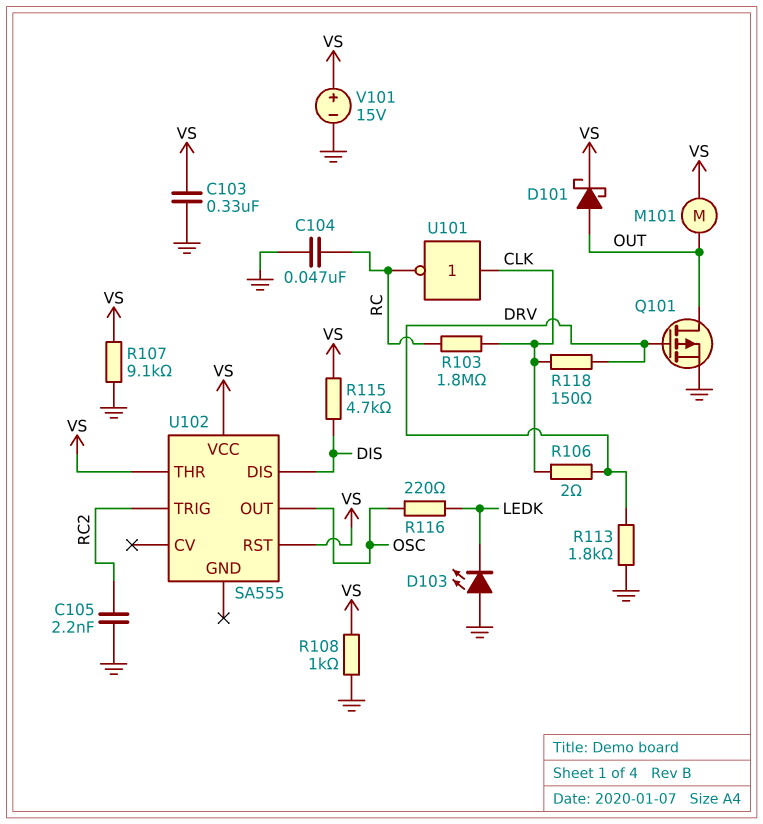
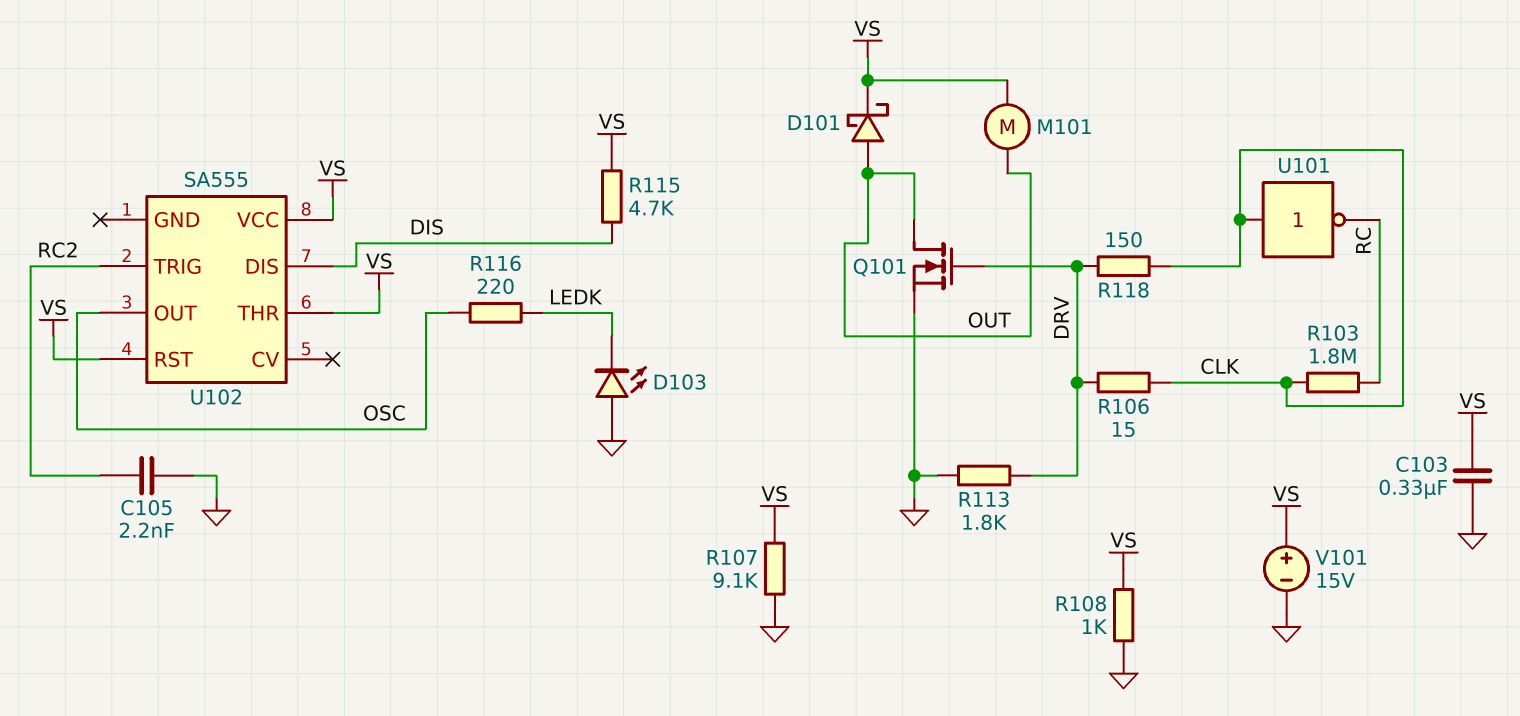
C104: 47nF (GND, RC) -> none
Q101: PMOS (G DRV, D OUT, S GND) -> NMOS (G DRV, D OUT, S GND)
R106: 2 (CLK, DRV) -> 15 (CLK, DRV)

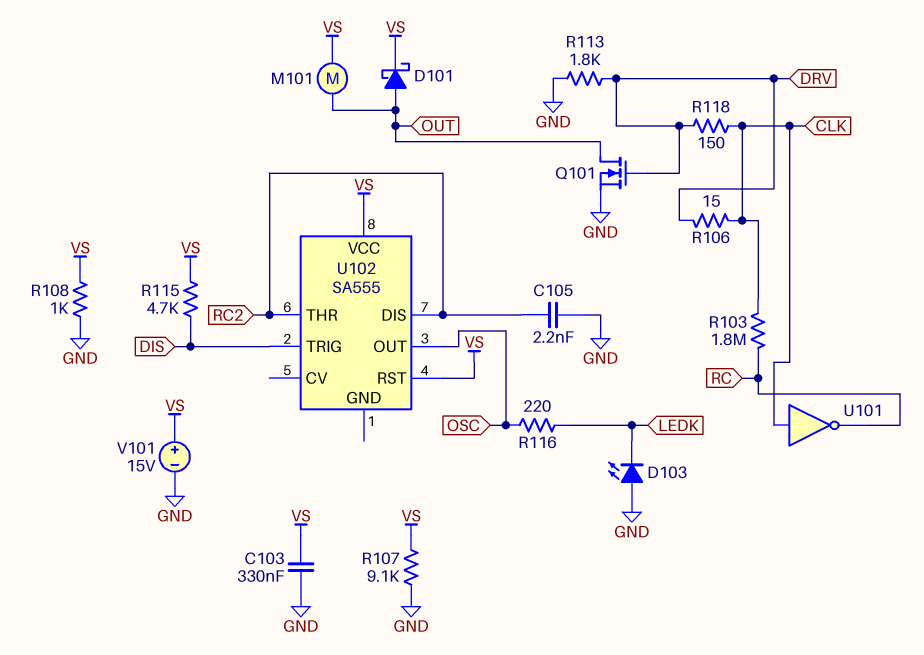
U102 pin DIS: DIS -> RC2
U102 pin THR: VS -> RC2
U102 pin TRIG: RC2 -> DIS

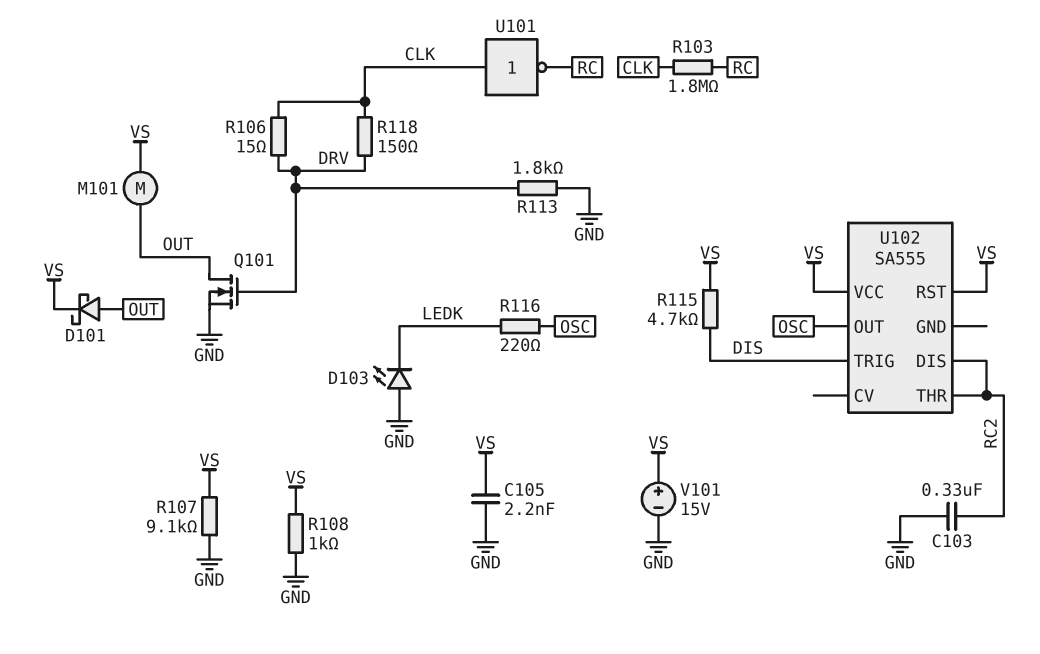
C103: 330nF (GND, VS) -> 330nF (GND, RC2)
C105: 2.2nF (GND, RC2) -> 2.2nF (GND, VS)

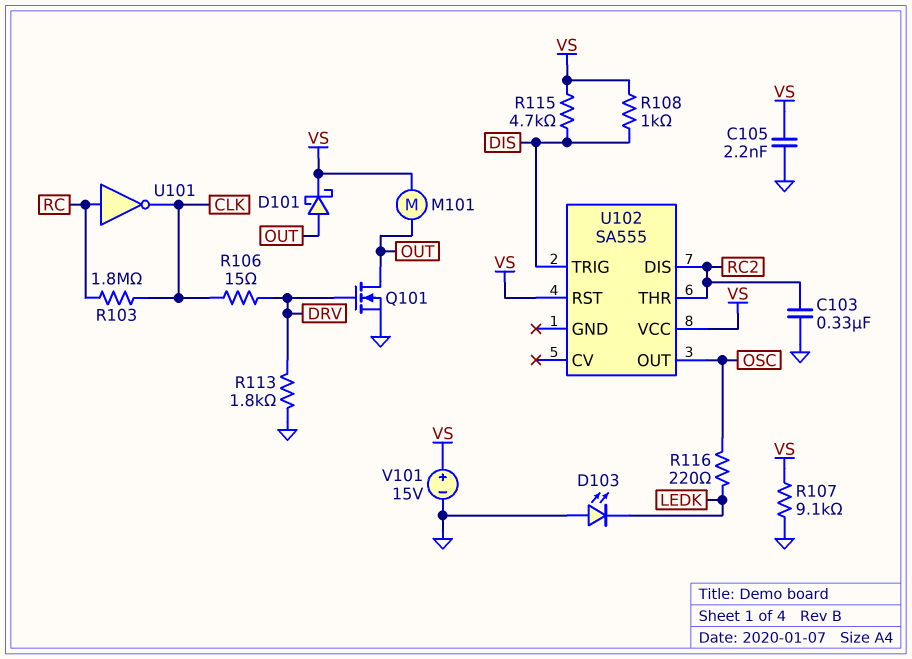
R108: 1k (GND, VS) -> 1k (DIS, VS)
R118: 150 (CLK, DRV) -> none
U101: NOT (in CLK, out RC) -> NOT (in RC, out CLK)

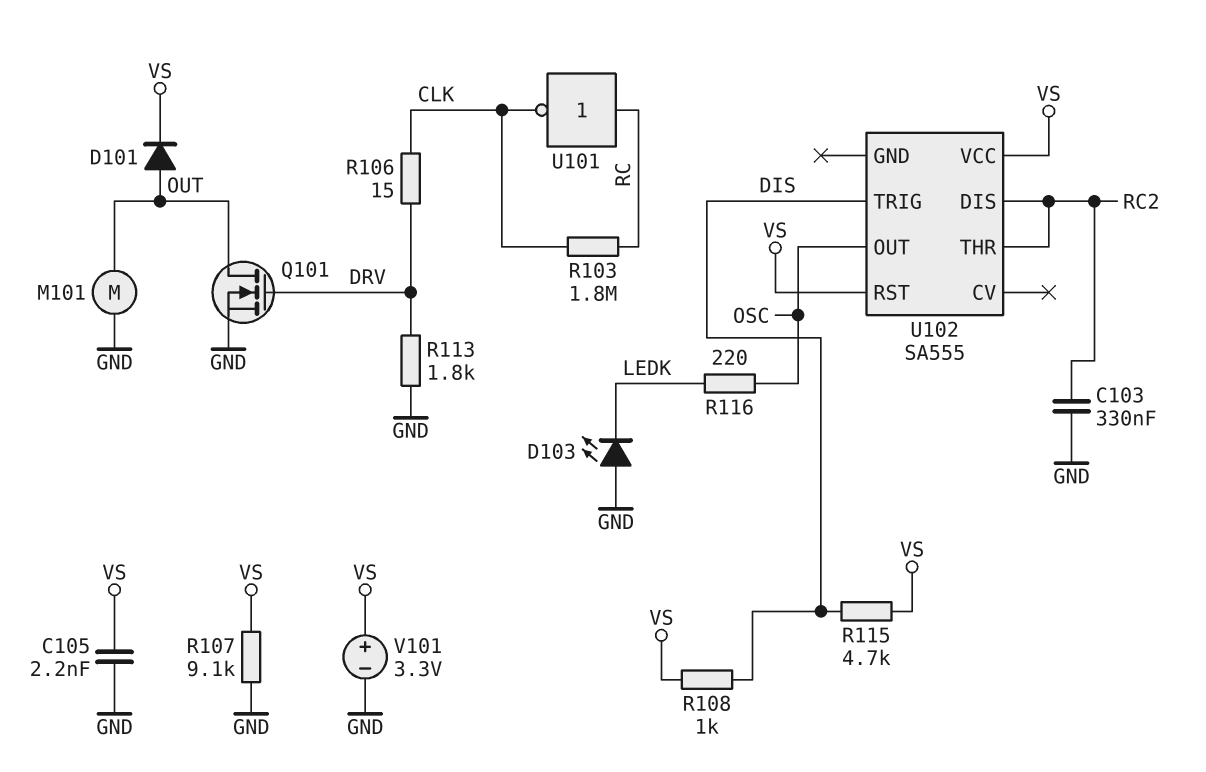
D101: schottky (A OUT, K VS) -> diode (A OUT, K VS)
M101: motor (OUT, VS) -> motor (GND, OUT)
V101: 15V (plus VS, minus GND) -> 3.3V (plus VS, minus GND)

